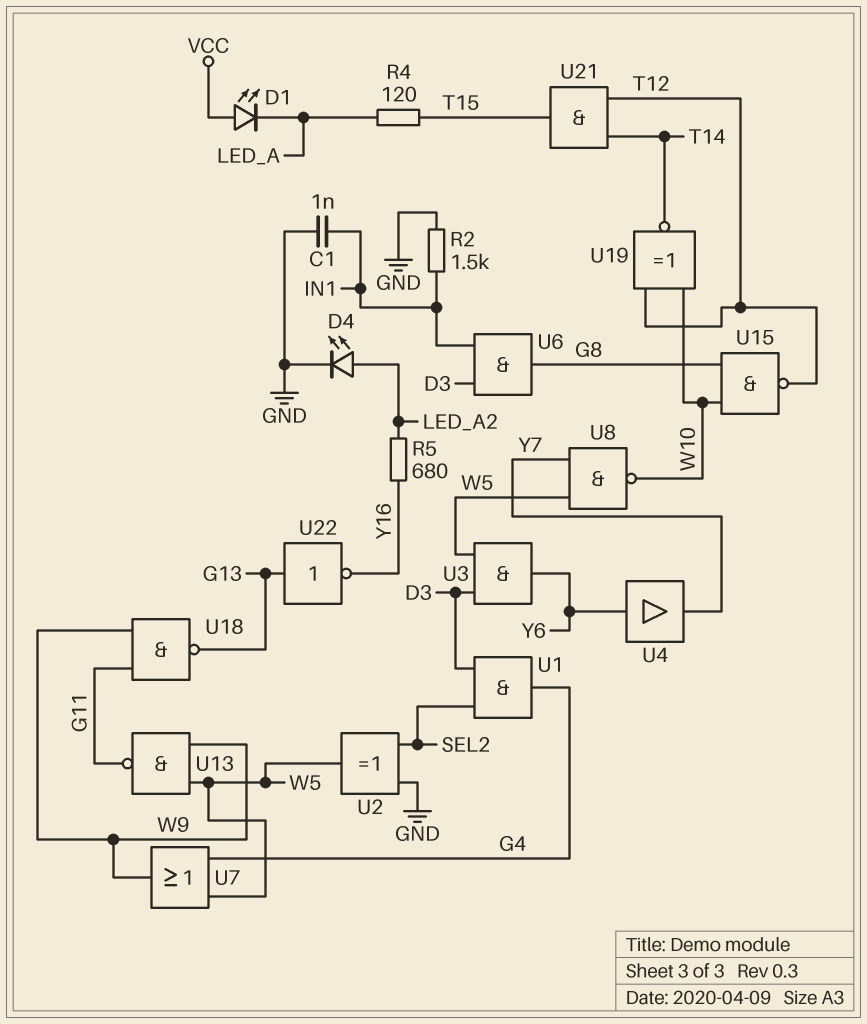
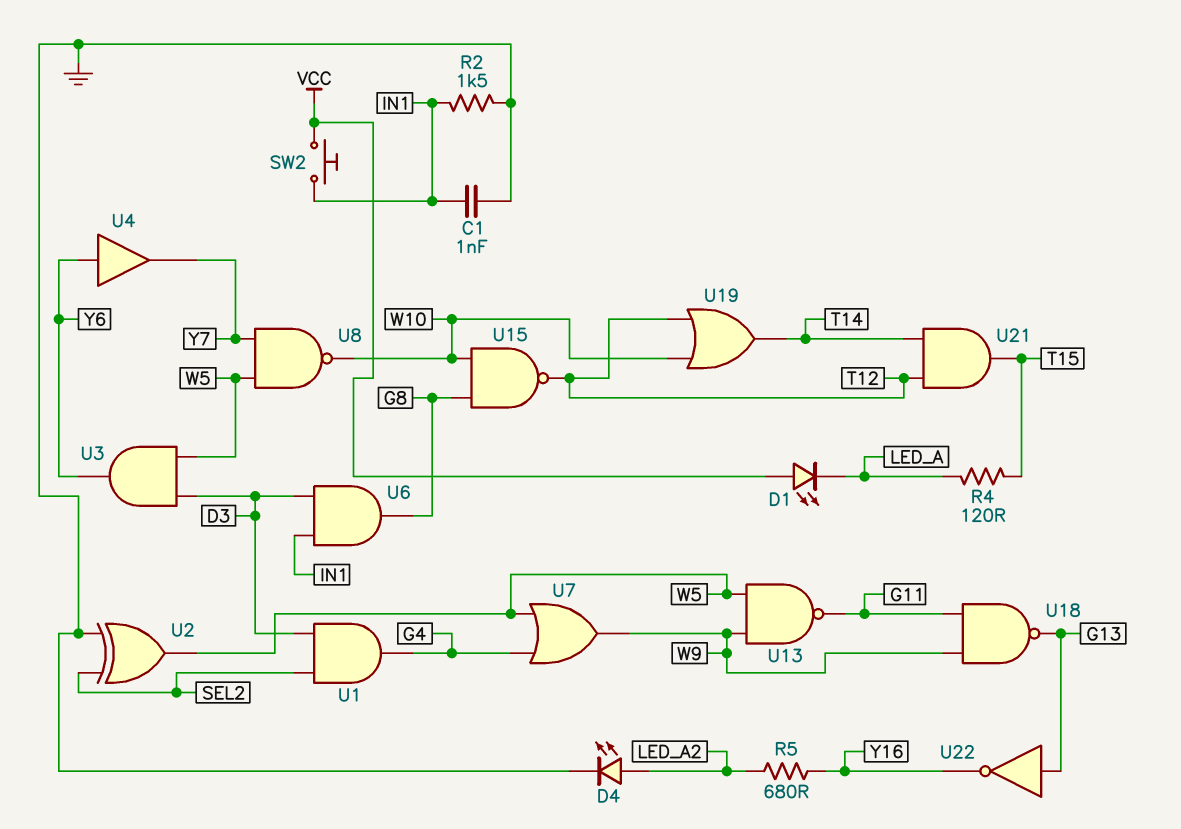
SW2: none -> button (IN1, VCC)
U19: XNOR (in T12, in W10, out T14) -> OR (in T12, in W10, out T14)

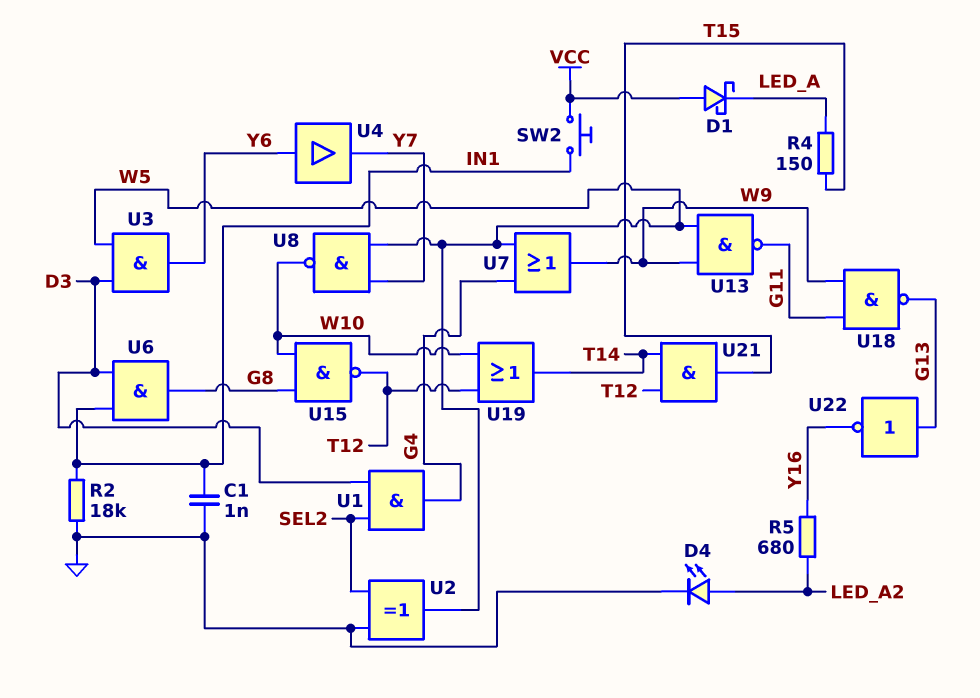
D1: LED (A VCC, K LED_A) -> schottky (A VCC, K LED_A)
R2: 1.5k (GND, IN1) -> 18k (GND, IN1)
R4: 120 (LED_A, T15) -> 150 (LED_A, T15)

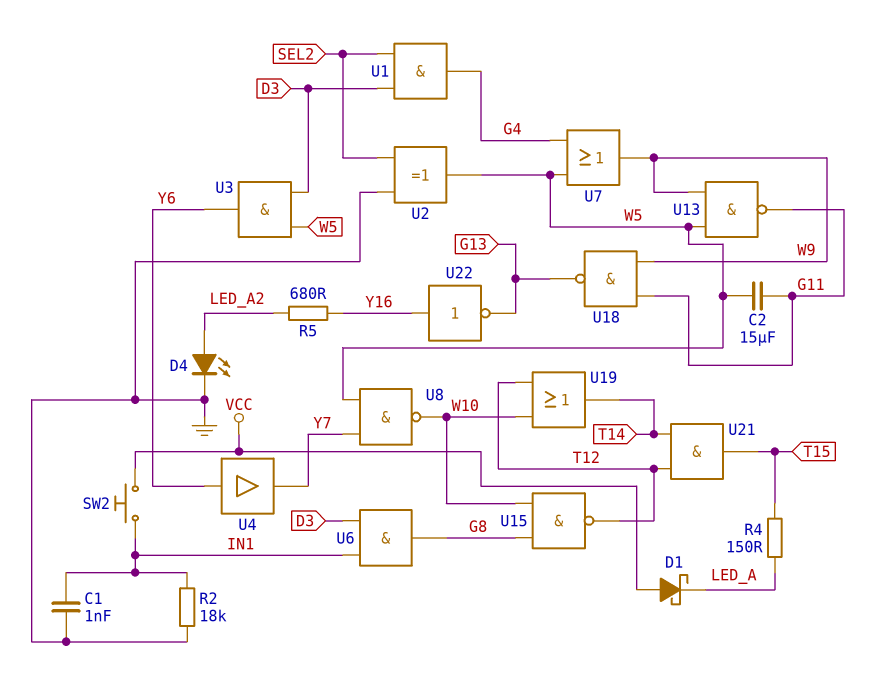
C2: none -> 15uF (G11, W5)
U22: NOT (in G13, out Y16) -> NOT (in Y16, out G13)

